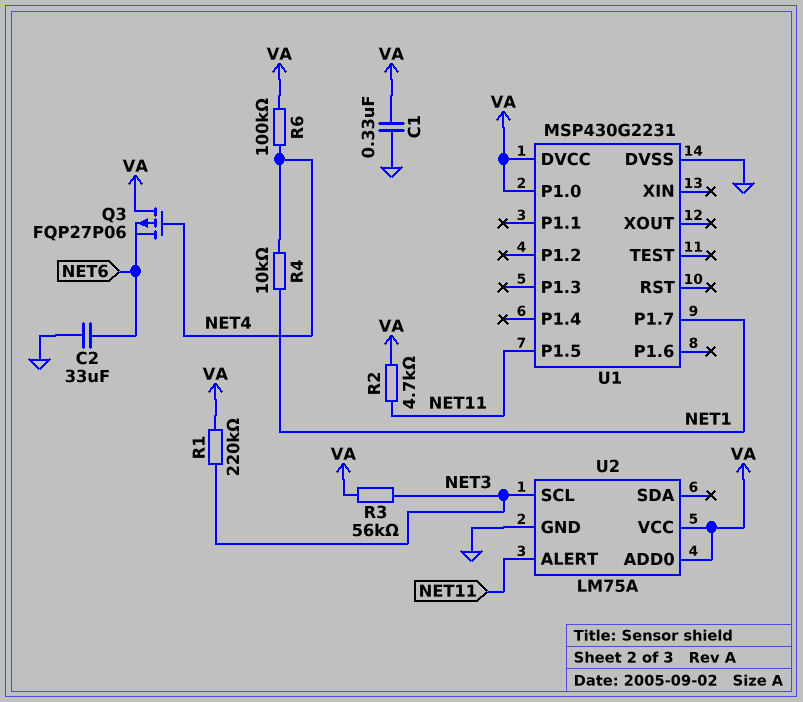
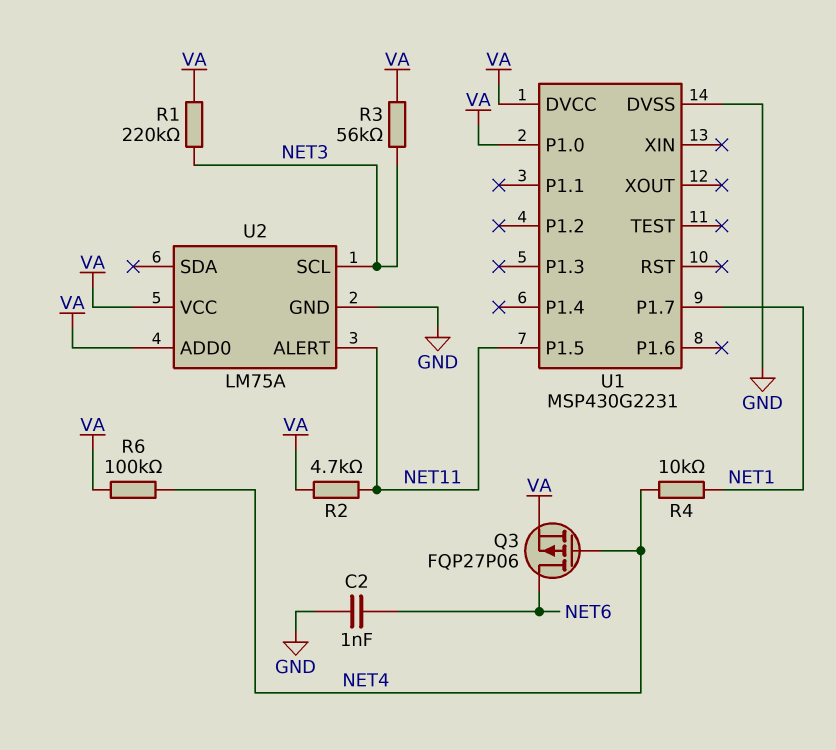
C1: 330nF (GND, VA) -> none
C2: 33uF (GND, NET6) -> 1nF (GND, NET6)
Q3: PMOS FQP27P06 (G NET4, D VA, S NET6) -> PMOS FQP27P06 (G NET4, D NET6, S VA)

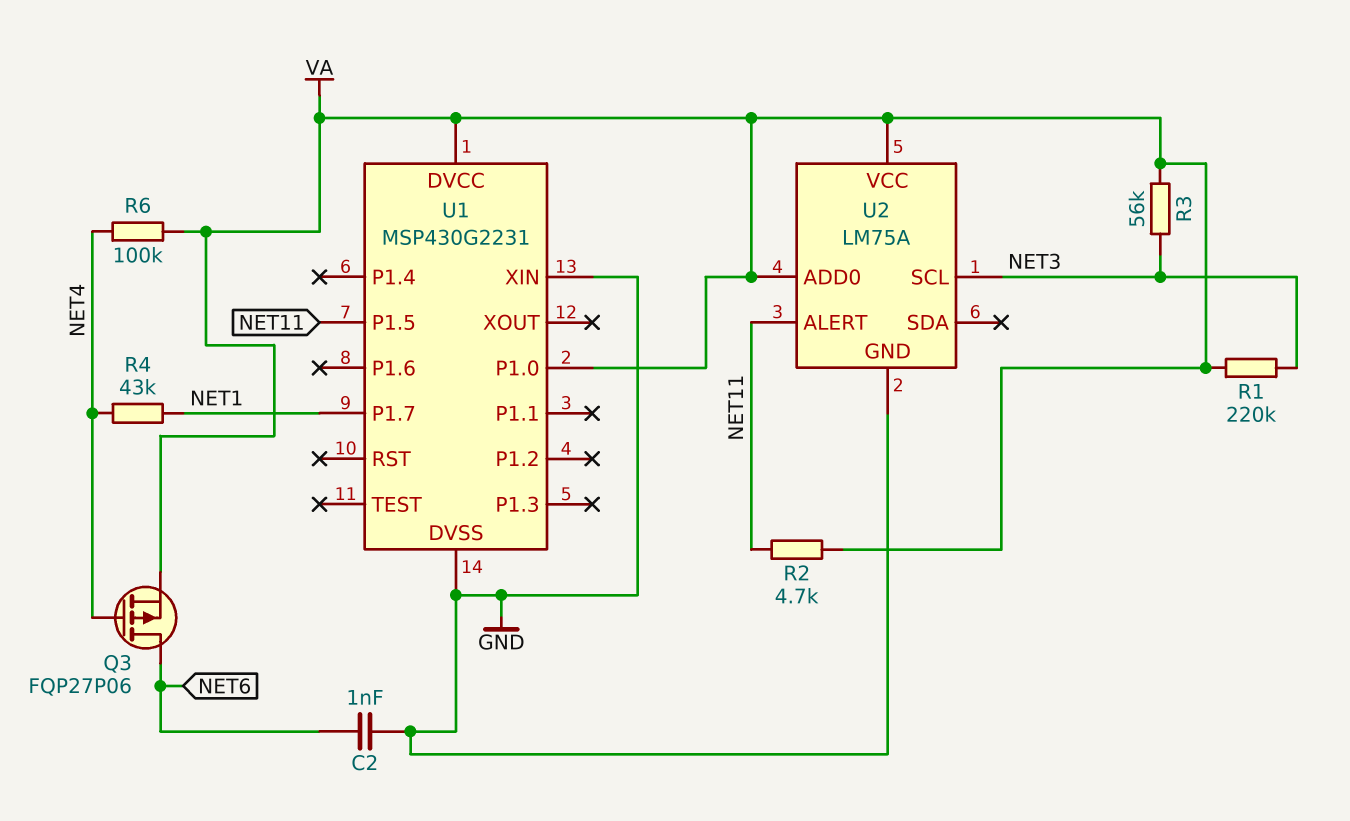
R4: 10k (NET1, NET4) -> 43k (NET1, NET4)
U1 pin XIN: none -> GND

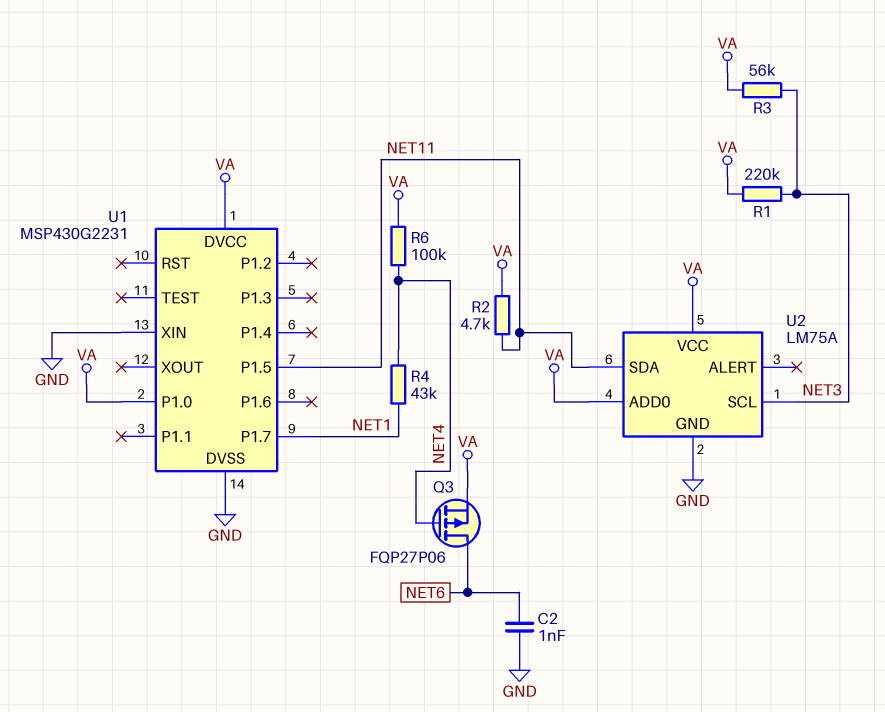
U2 pin ALERT: NET11 -> none
U2 pin SDA: none -> NET11

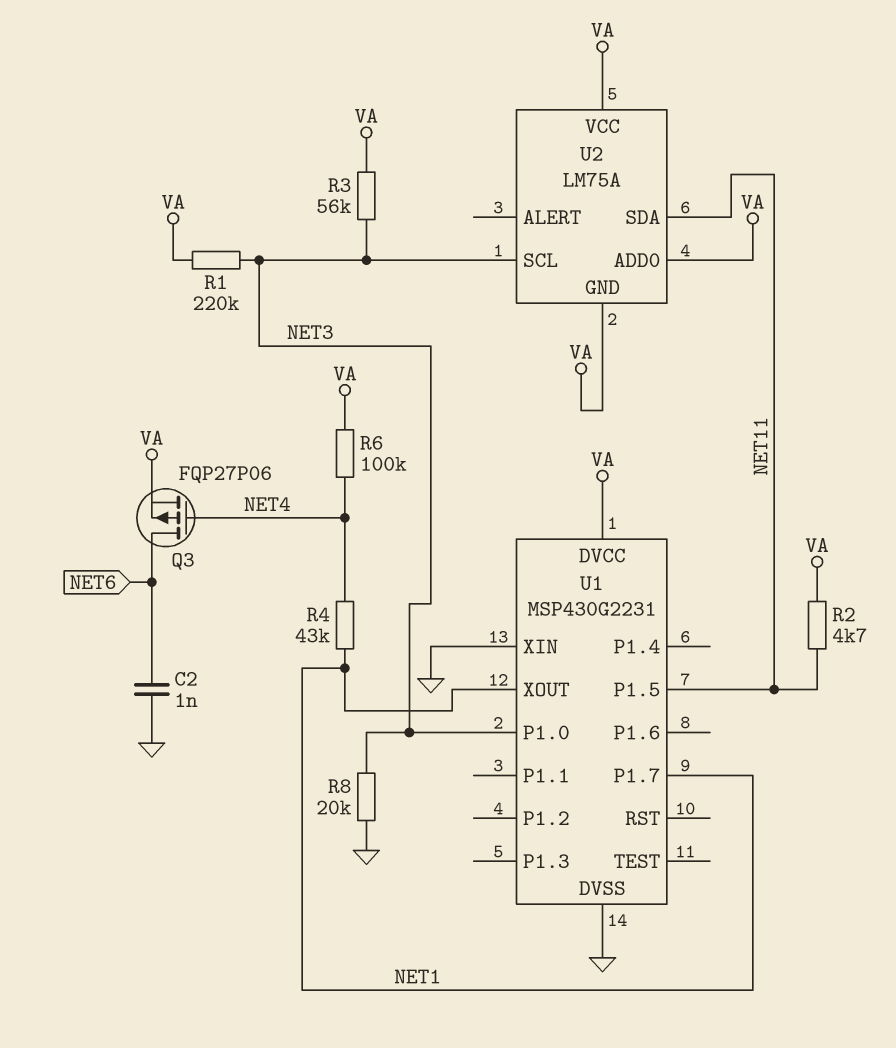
R8: none -> 20k (GND, NET3)
U1 pin P1.0: VA -> NET3
U1 pin XOUT: none -> NET1
U2 pin GND: GND -> VA

